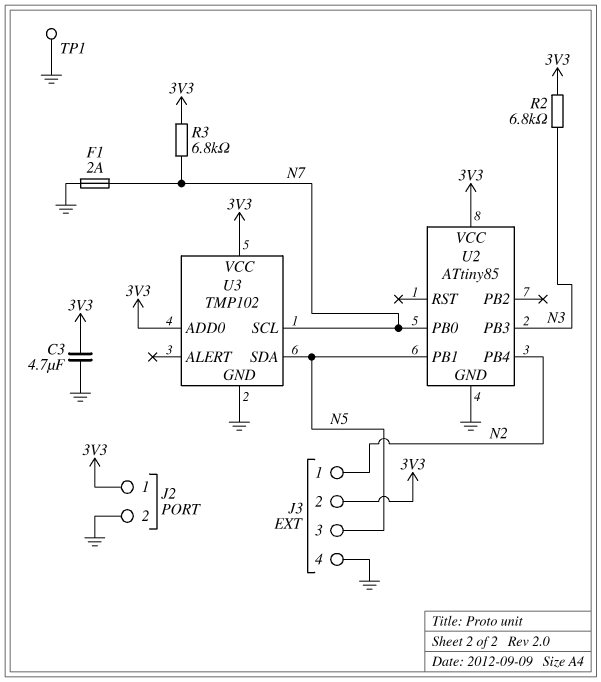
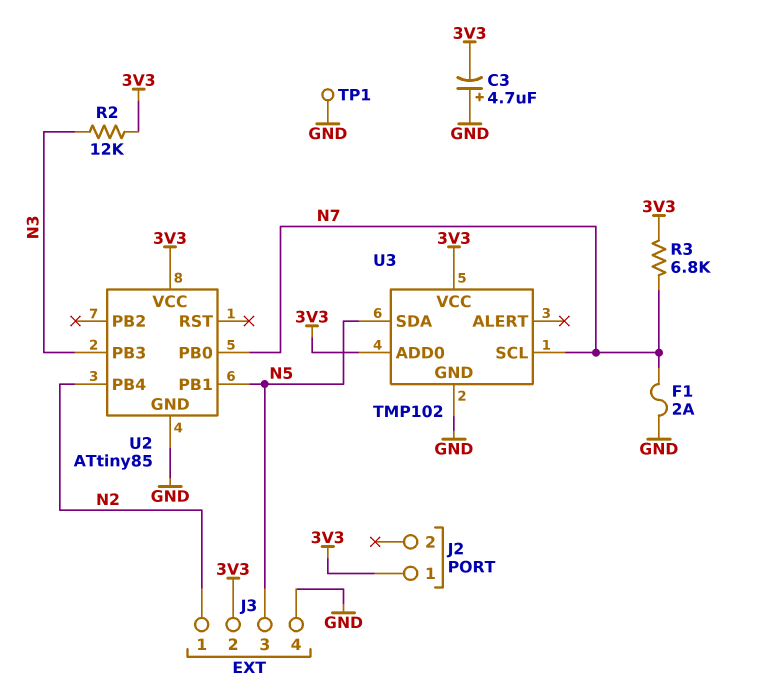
C3: 4.7uF (3V3, GND) -> 4.7uF (plus GND, minus 3V3)
J2 pin 2: GND -> none
R2: 6.8k (3V3, N3) -> 12k (3V3, N3)

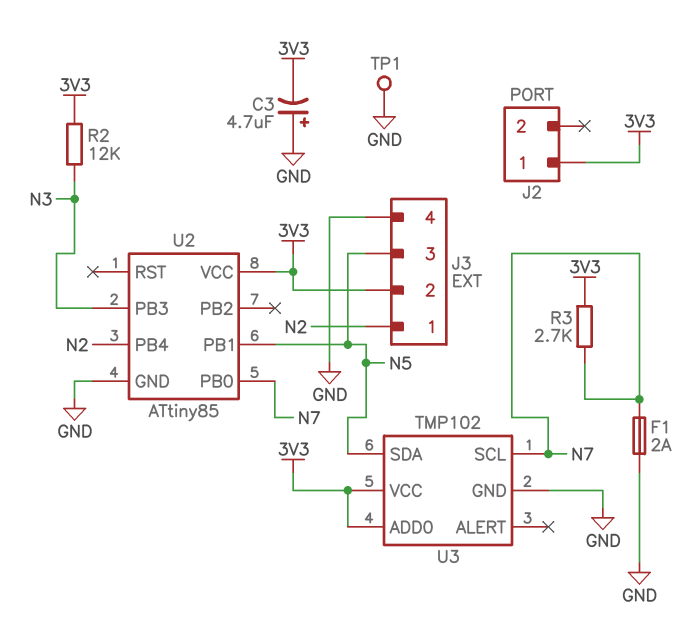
R3: 6.8k (3V3, N7) -> 2.7k (3V3, N7)

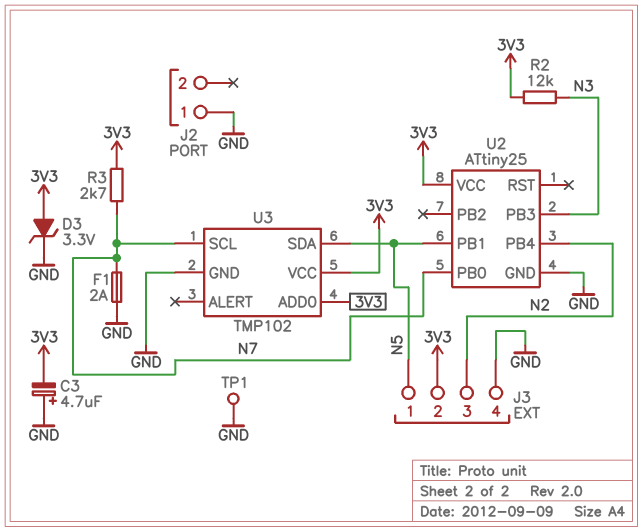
D3: none -> zener 3.3V (A 3V3, K GND)
J2 pin 1: 3V3 -> GND
J3 pin 1: N2 -> N5
J3 pin 3: N5 -> N2
U2: ATtiny85 -> ATtiny25

